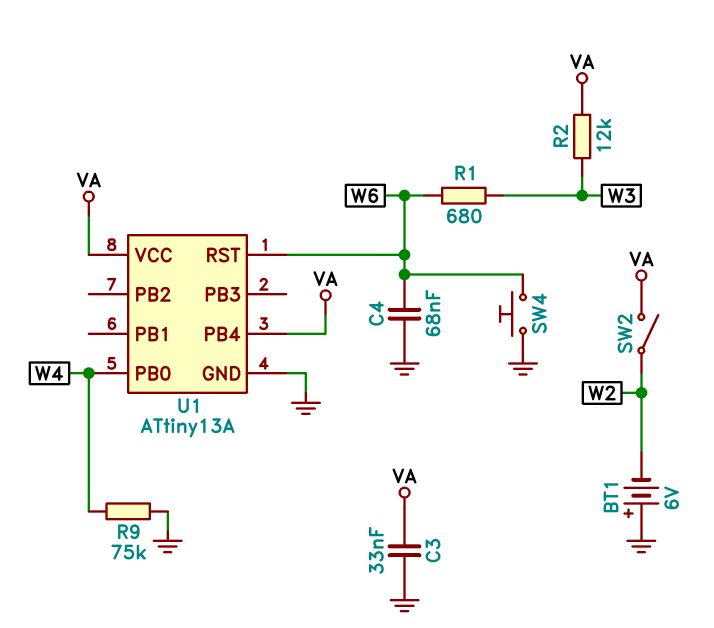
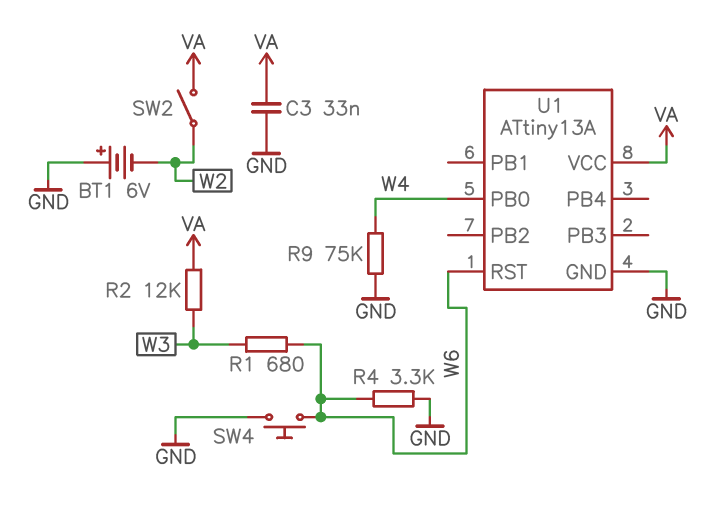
C4: 68nF (GND, W6) -> none
R4: none -> 3.3k (GND, W6)
U1 pin PB4: VA -> none

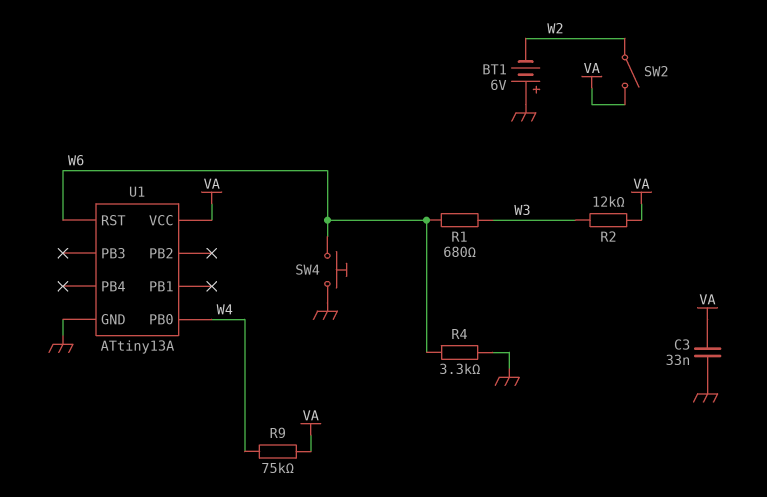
R9: 75k (GND, W4) -> 75k (VA, W4)

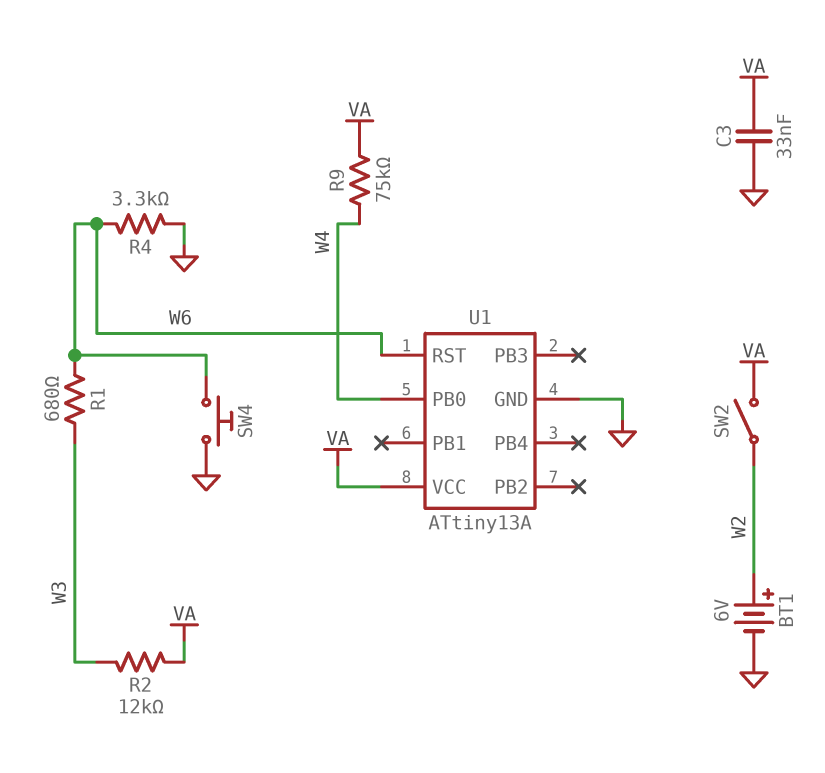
BT1: 6V (plus GND, minus W2) -> 6V (plus W2, minus GND)

